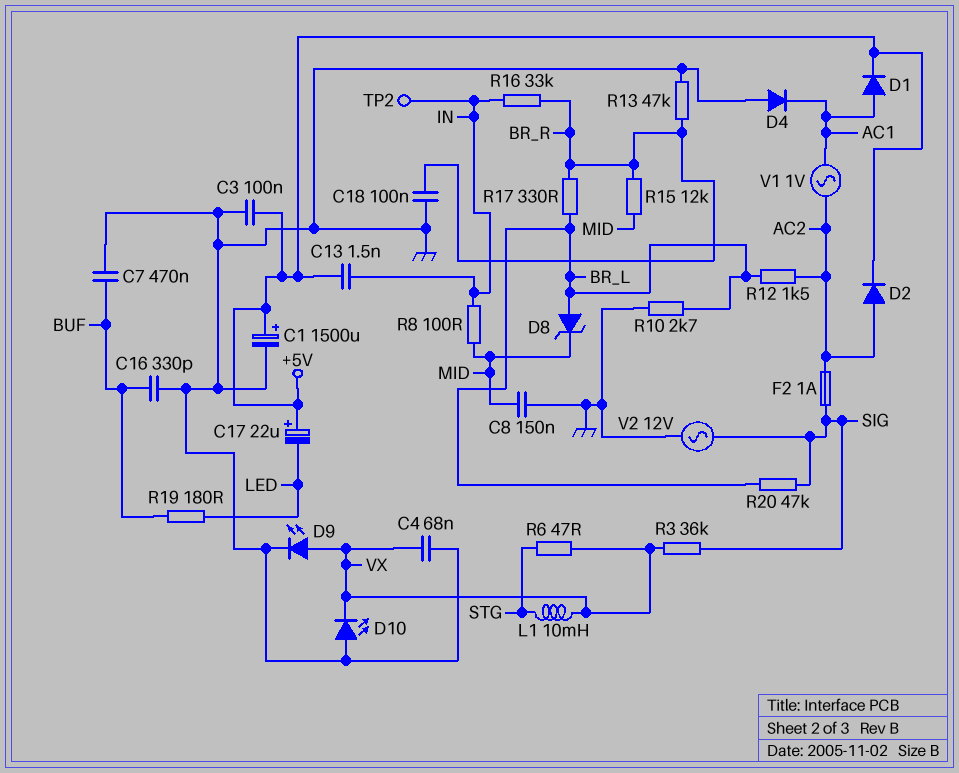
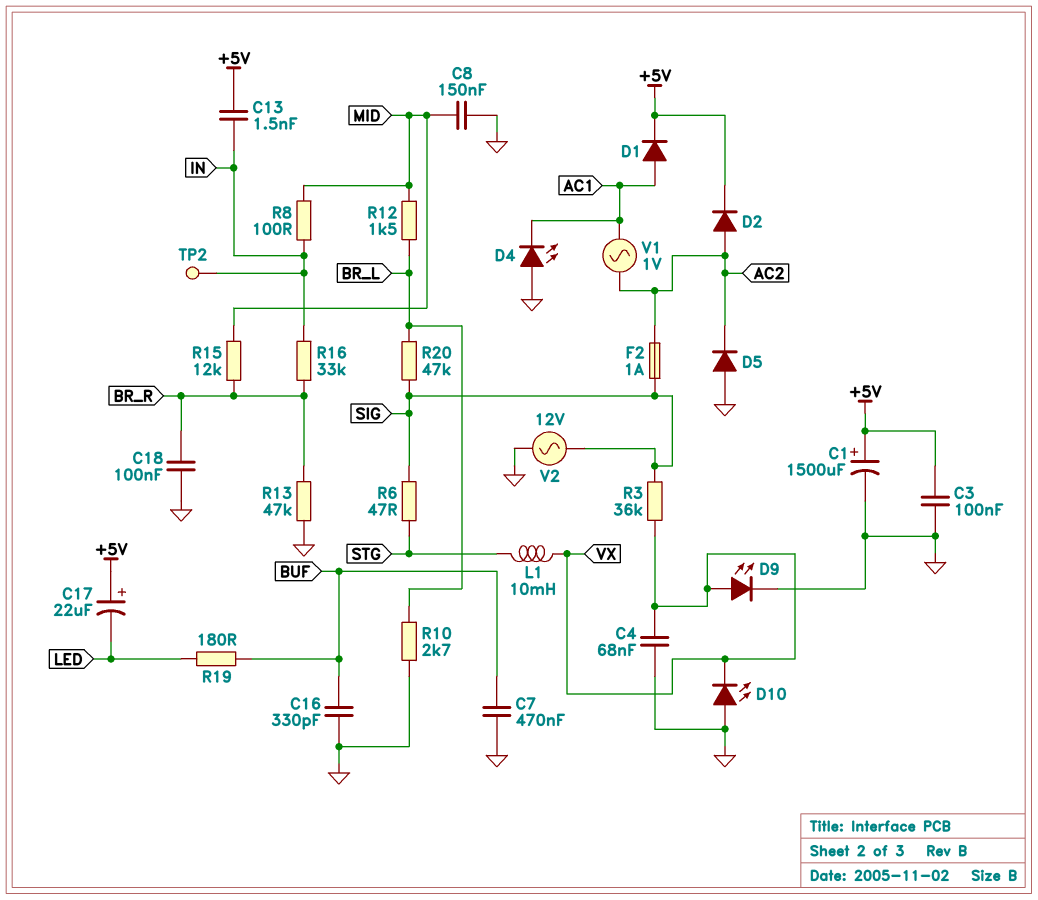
D4: diode (A GND, K AC1) -> LED (A GND, K AC1)
D5: none -> diode (A GND, K AC2)
D8: zener (A BR_L, K MID) -> none
R6: 47 (STG, VX) -> 47 (SIG, STG)
R12: 1.5k (AC2, BR_L) -> 1.5k (BR_L, MID)
R17: 330 (BR_L, BR_R) -> none

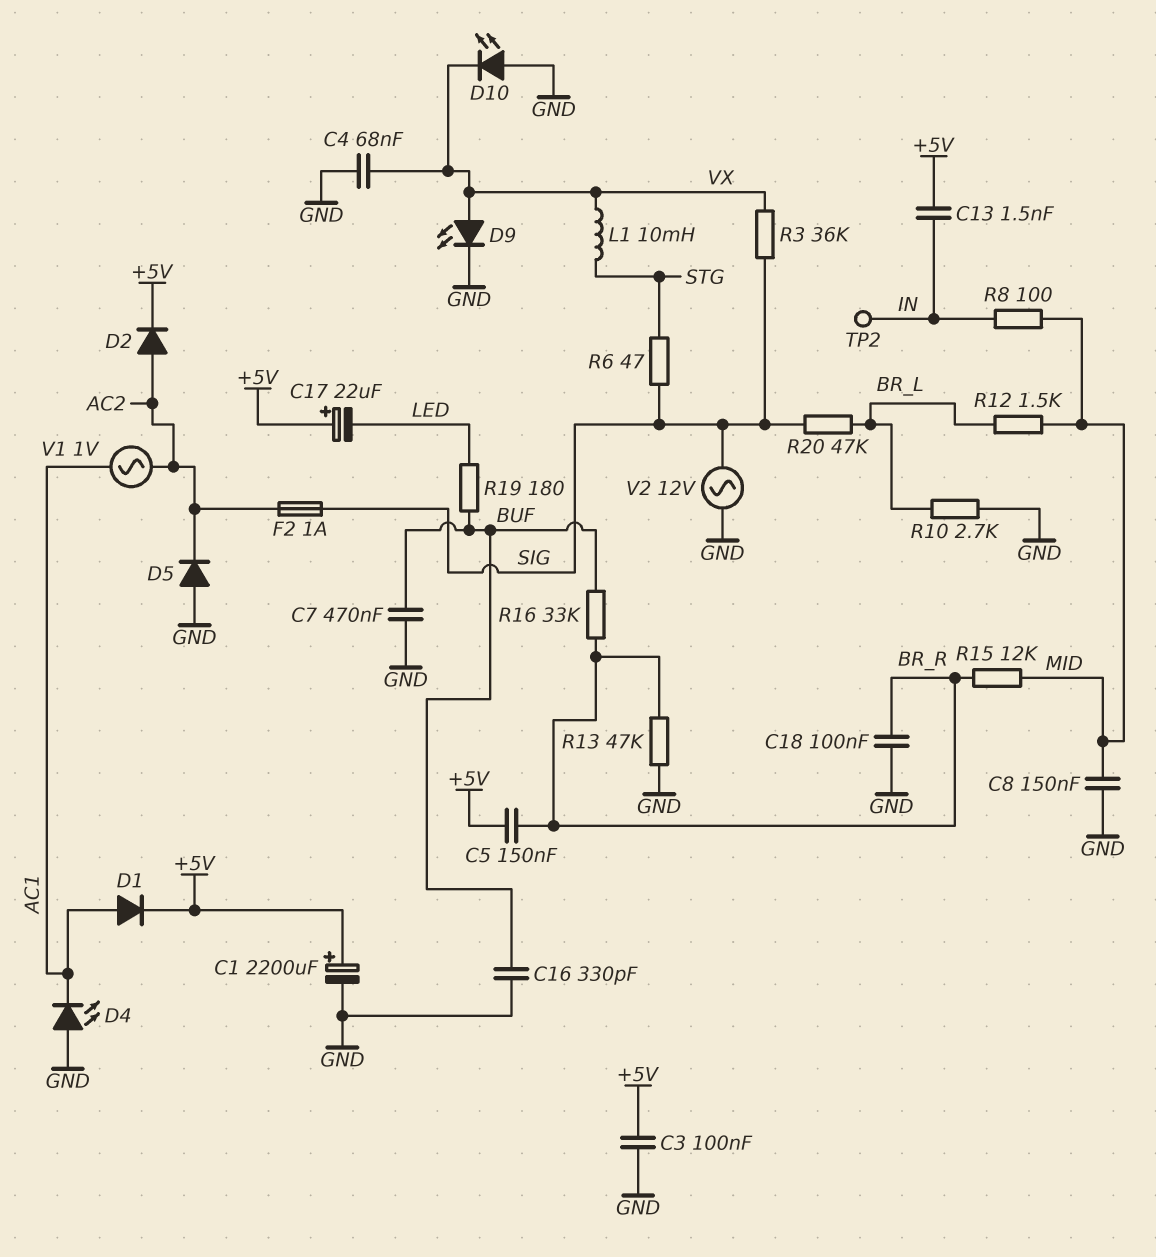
C1: 1500uF (plus +5V, minus GND) -> 2200uF (plus +5V, minus GND)
C5: none -> 150nF (+5V, BR_R)
R16: 33k (BR_R, IN) -> 33k (BR_R, BUF)

